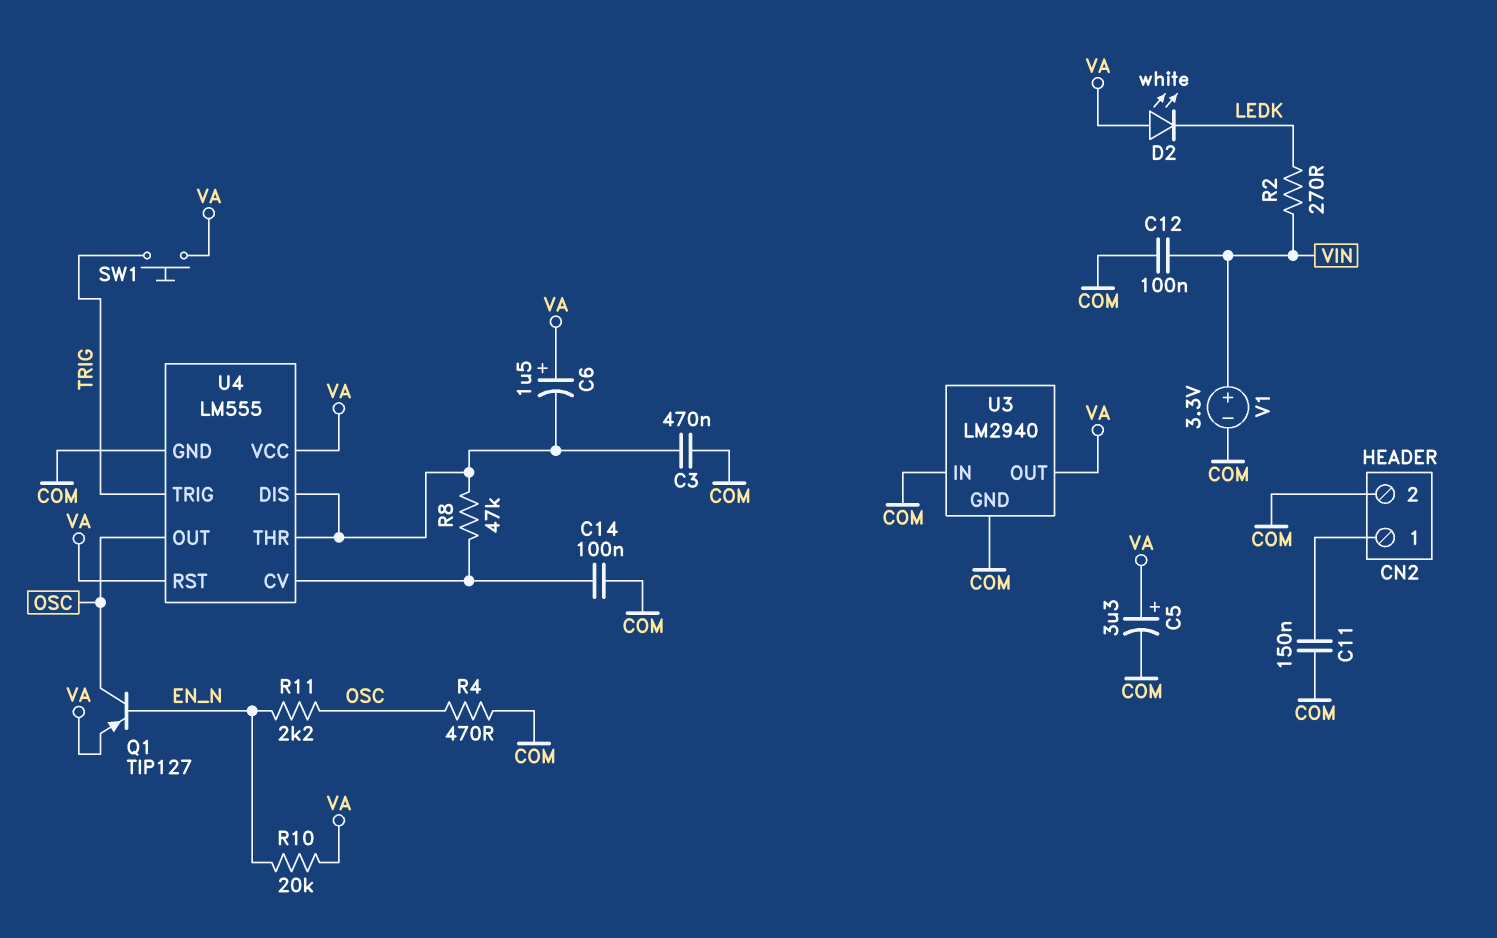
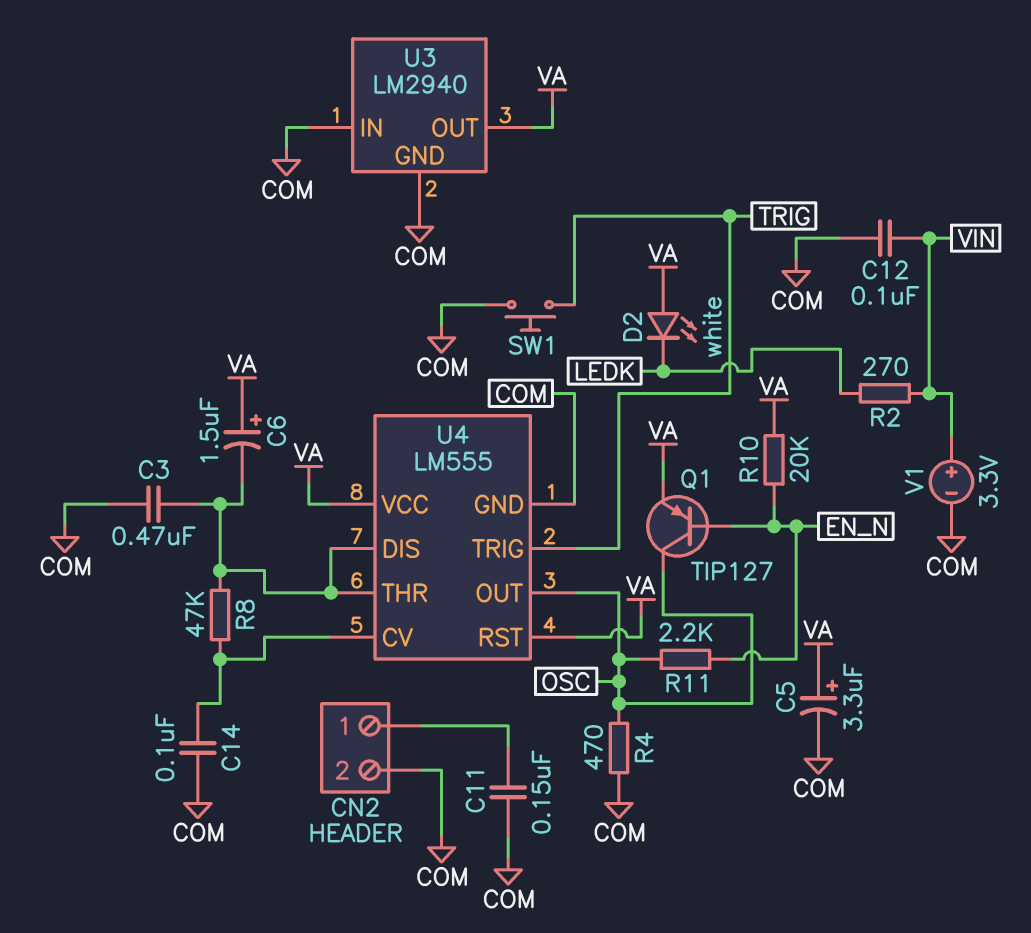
SW1: button (TRIG, VA) -> button (COM, TRIG)

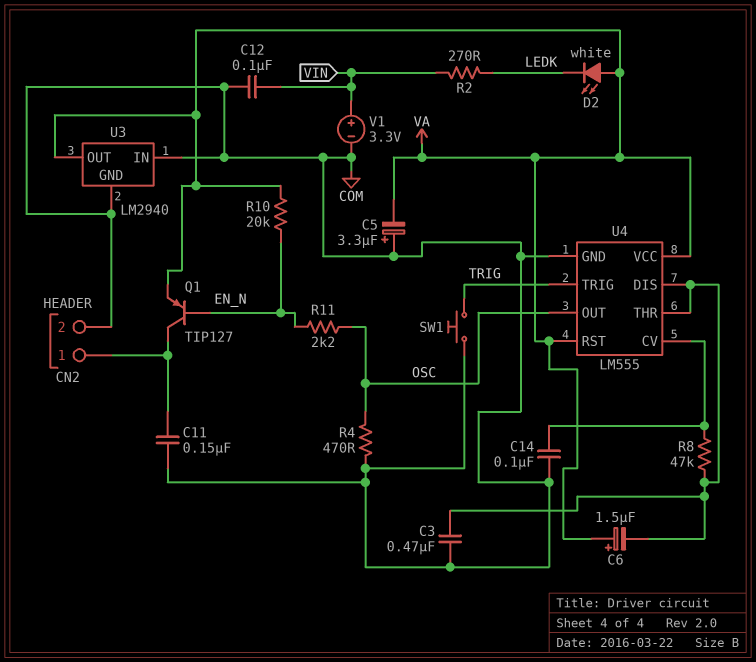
C5: 3.3uF (plus VA, minus COM) -> 3.3uF (plus COM, minus VA)
Q1: PNP TIP127 (B EN_N, C OSC, E VA) -> PNP TIP127 (B EN_N, C CN2/1, E VA)

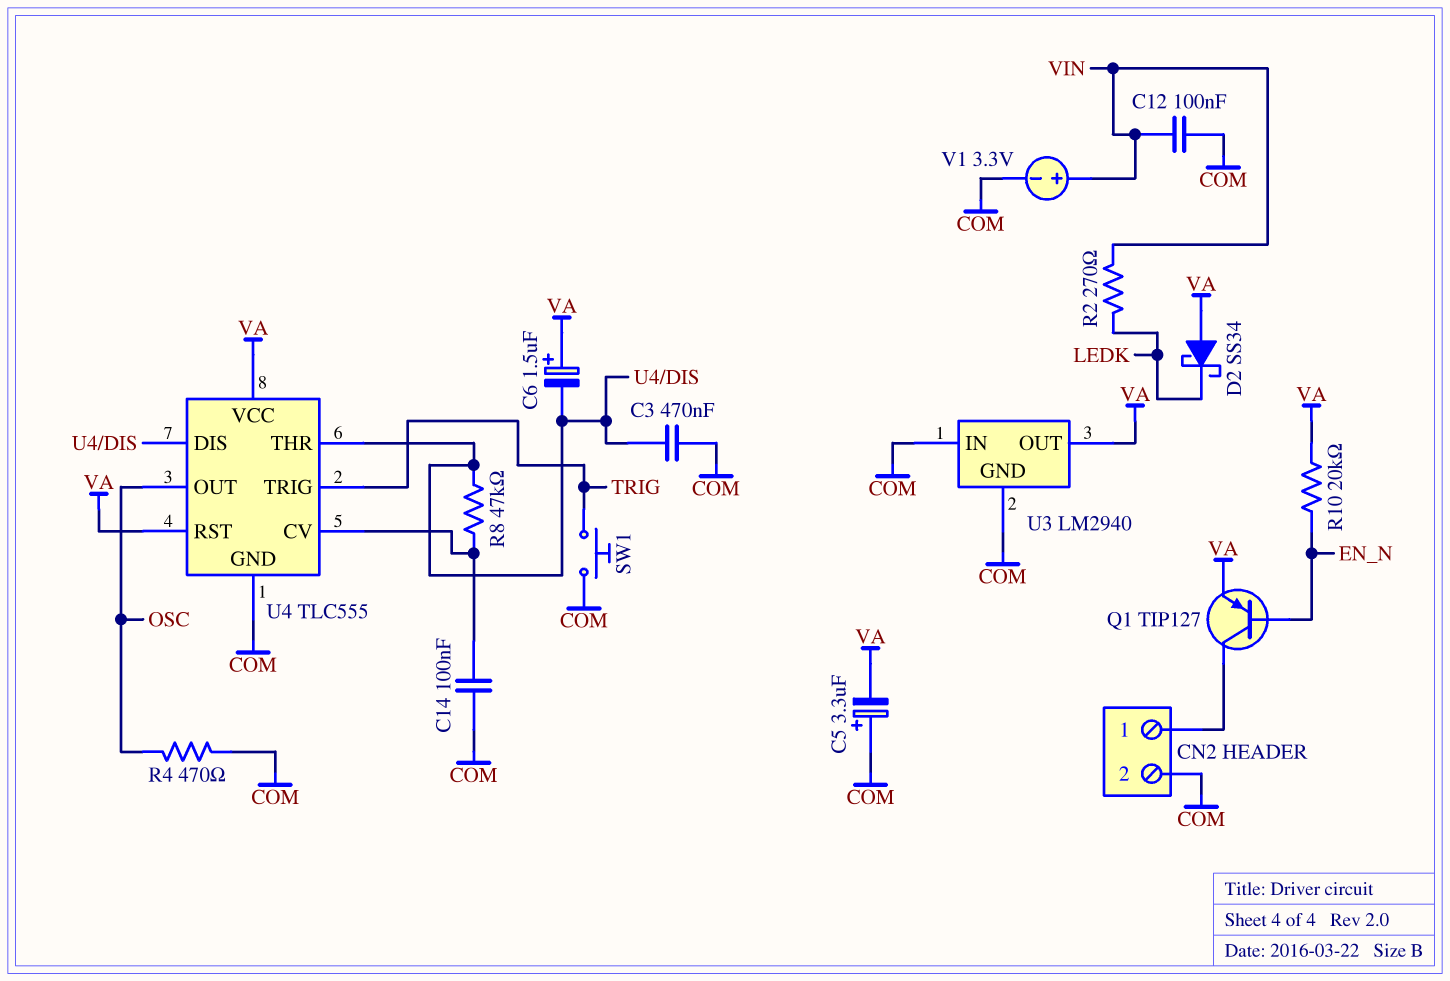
C11: 150nF (CN2/1, COM) -> none
D2: LED white (A VA, K LEDK) -> schottky SS34 (A VA, K LEDK)
R11: 2.2k (EN_N, OSC) -> none
U4: LM555 -> TLC555

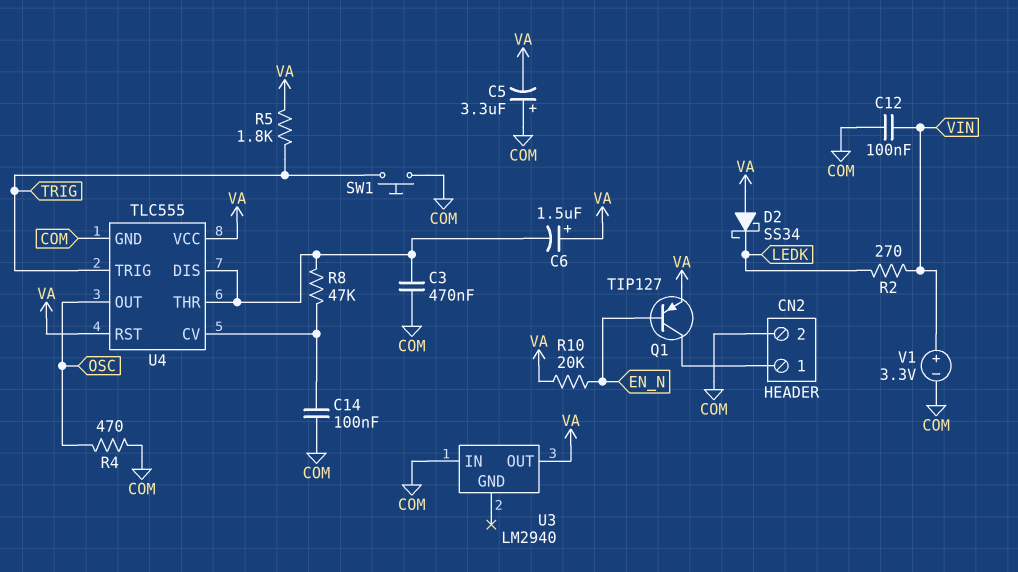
R5: none -> 1.8k (TRIG, VA)
U3 pin GND: COM -> none

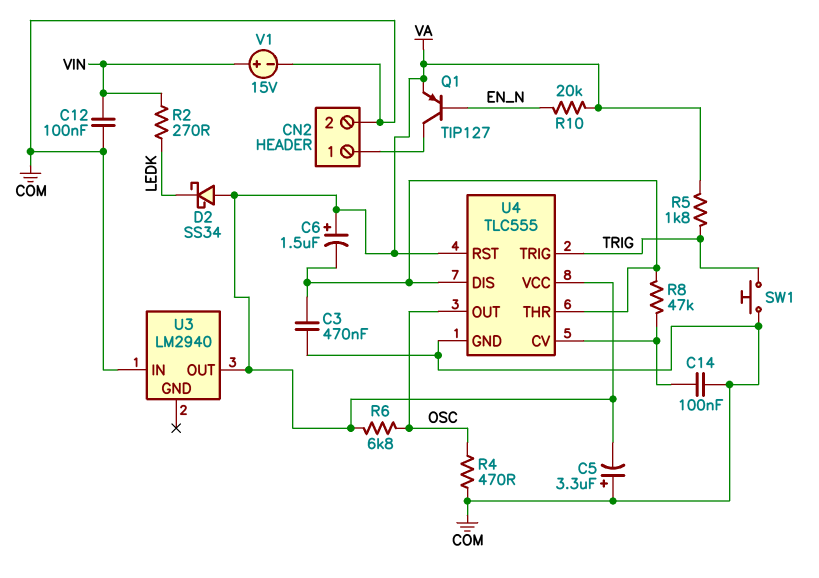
R6: none -> 6.8k (OSC, VA)
V1: 3.3V (plus VIN, minus COM) -> 15V (plus VIN, minus COM)

